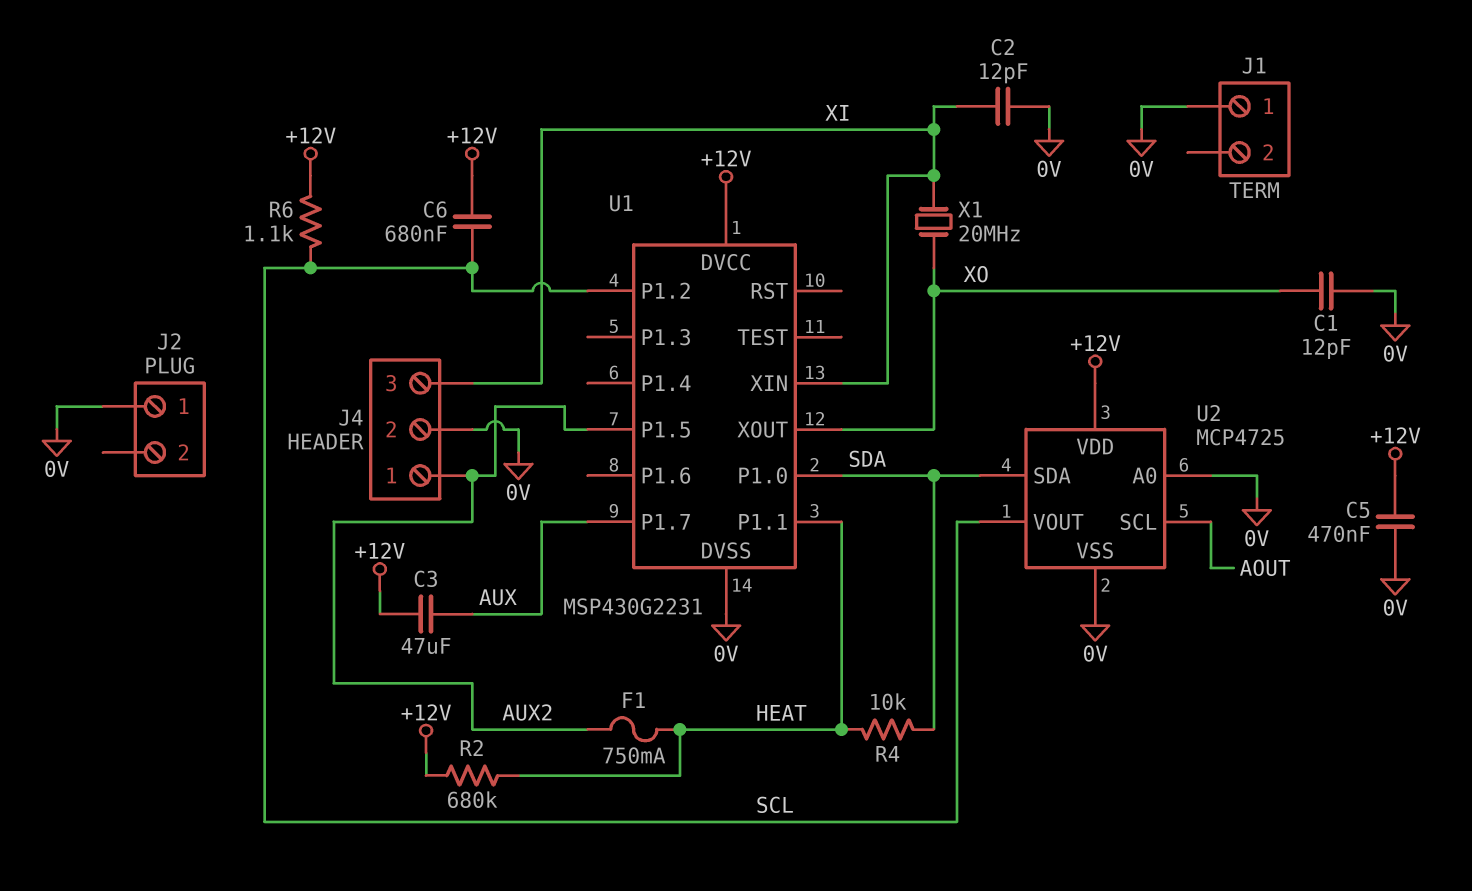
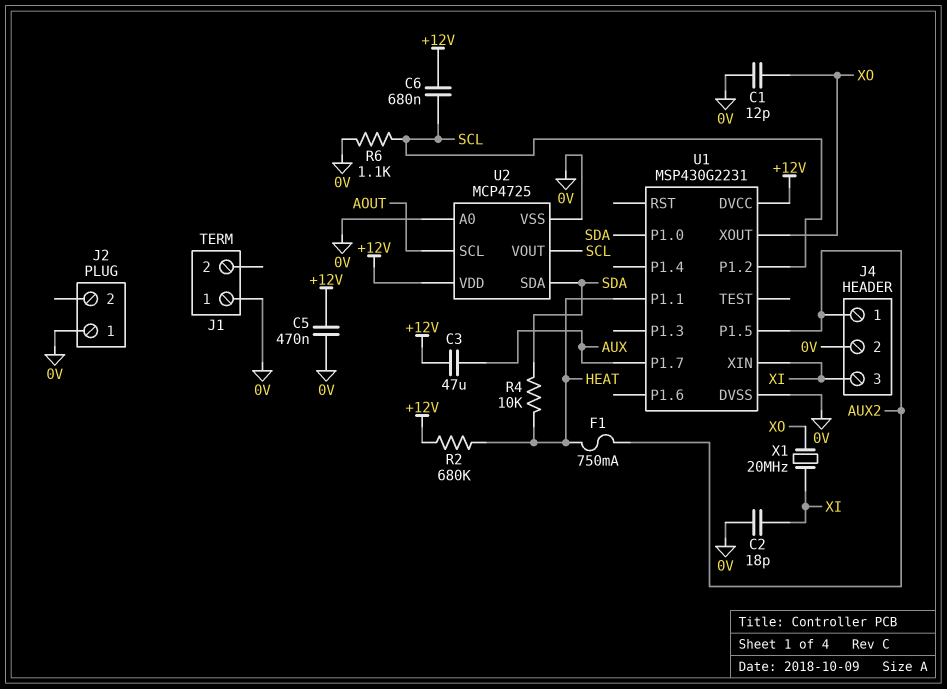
C2: 12pF (0V, XI) -> 18pF (0V, XI)
R6: 1.1k (+12V, SCL) -> 1.1k (0V, SCL)

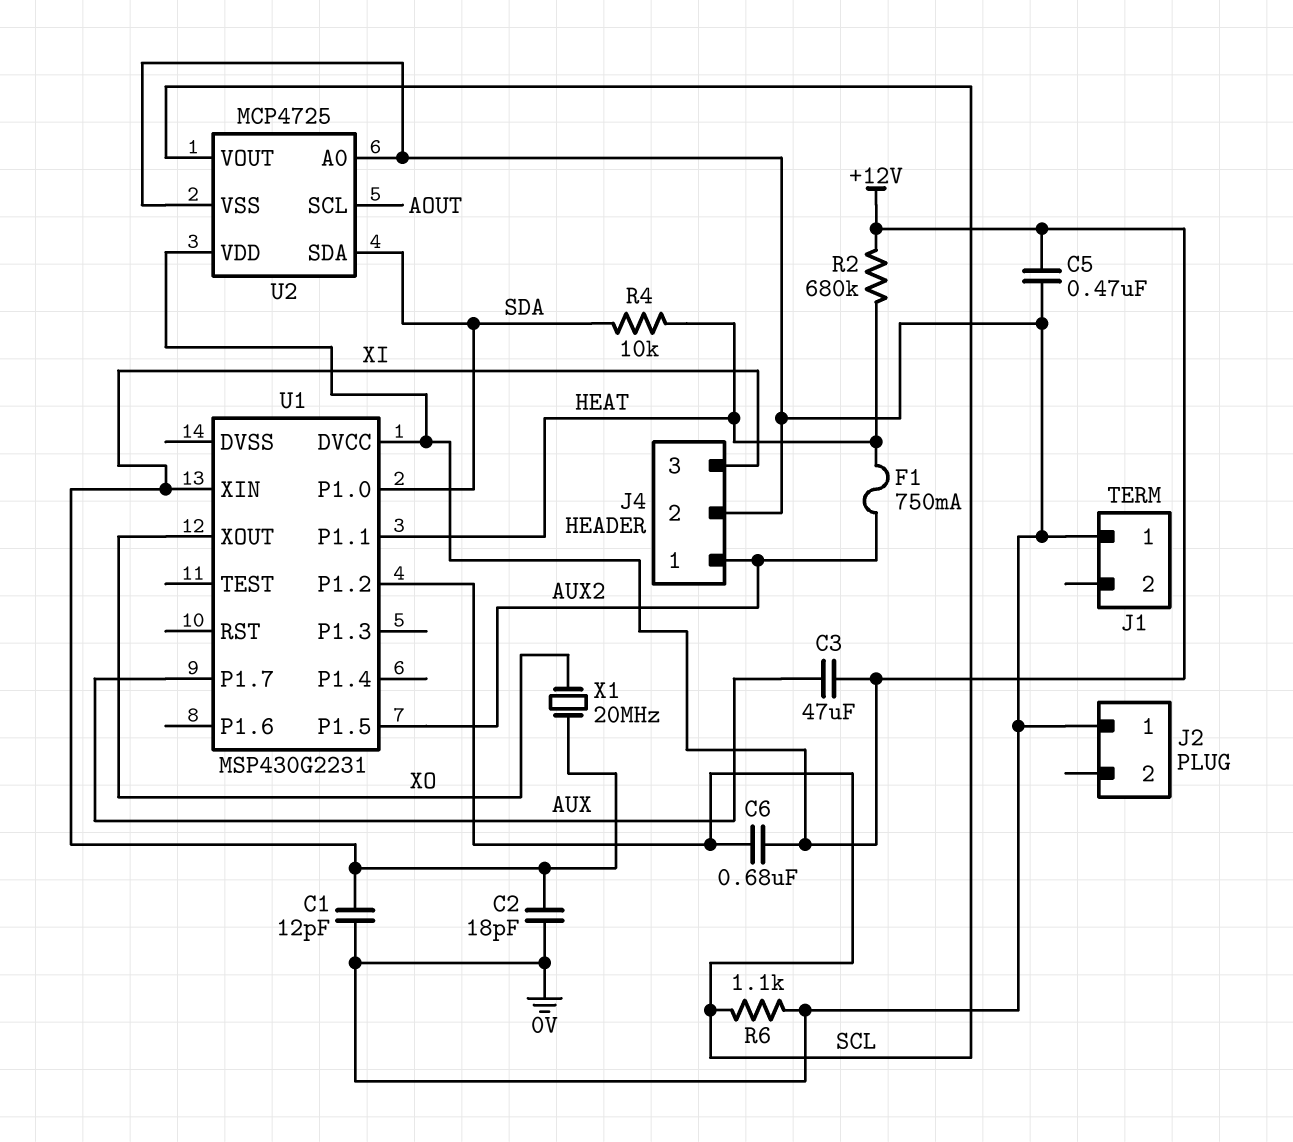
C1: 12pF (0V, XO) -> 12pF (0V, XI)
U1 pin DVSS: 0V -> none

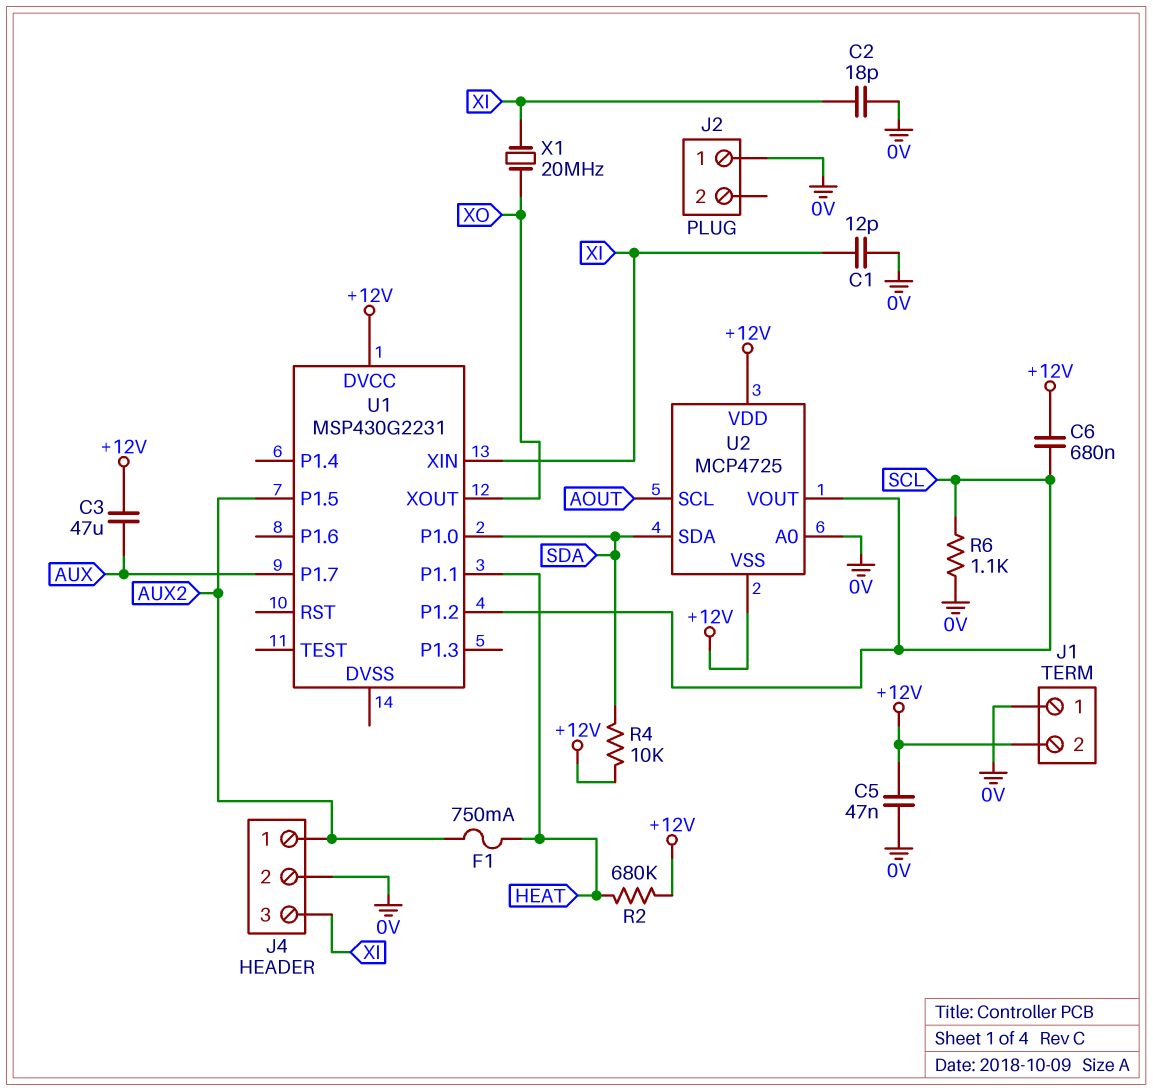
C5: 470nF (+12V, 0V) -> 47nF (+12V, 0V)
J1 pin 2: none -> +12V
R4: 10k (HEAT, SDA) -> 10k (+12V, SDA)
U2 pin VSS: 0V -> +12V

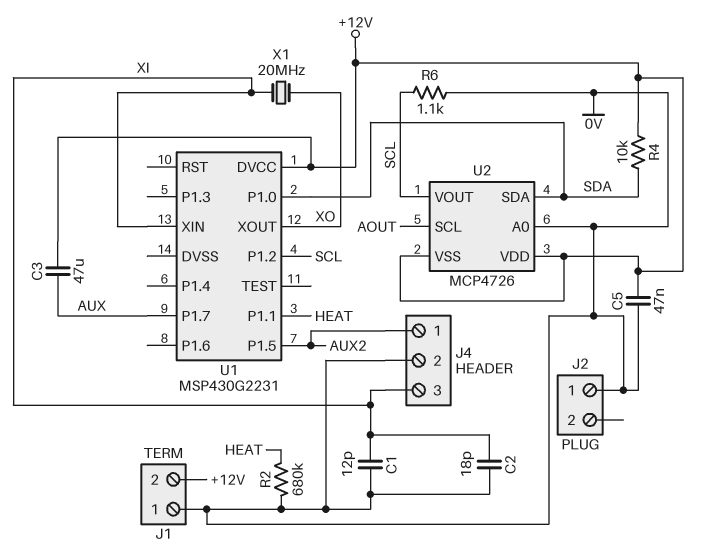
C6: 680nF (+12V, SCL) -> none
F1: 750mA (AUX2, HEAT) -> none
R2: 680k (+12V, HEAT) -> 680k (0V, HEAT)
U2: MCP4725 -> MCP4726

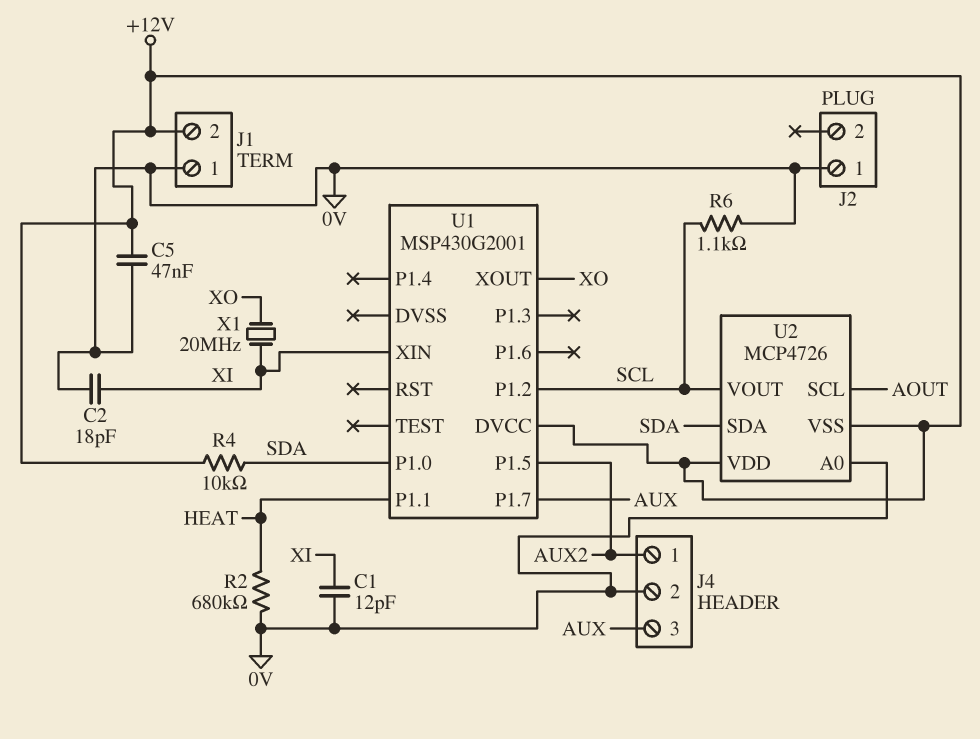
C3: 47uF (+12V, AUX) -> none
J4 pin 3: XI -> AUX
U1: MSP430G2231 -> MSP430G2001

